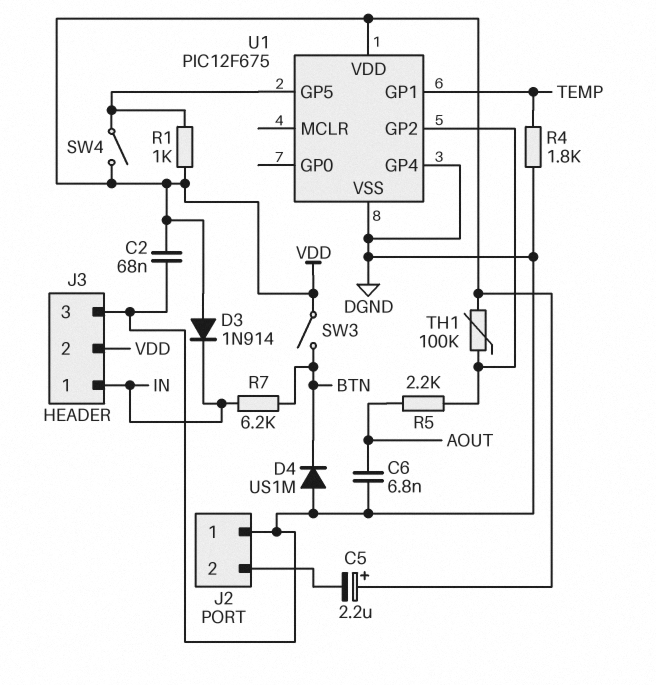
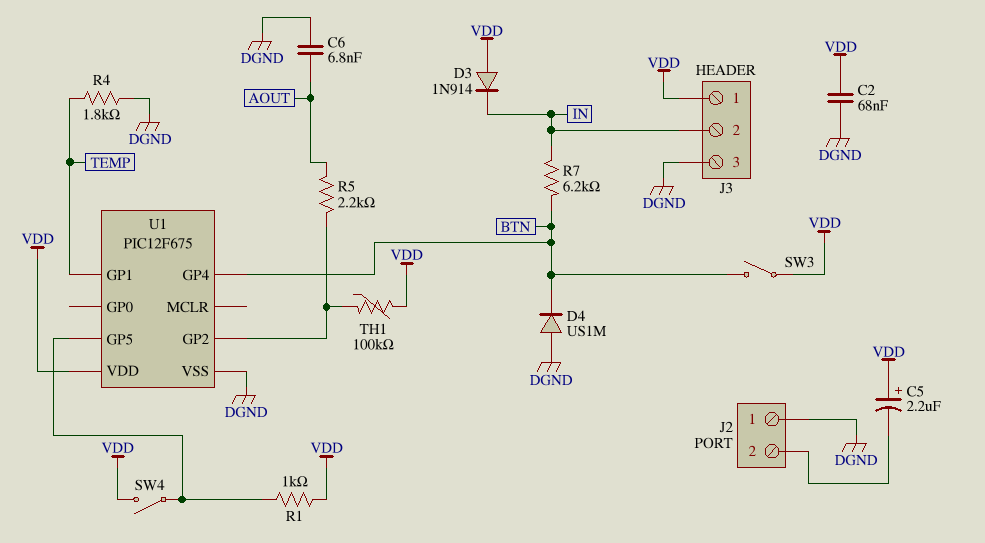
J3 pin 1: IN -> VDD
J3 pin 2: VDD -> IN
U1 pin GP4: DGND -> BTN

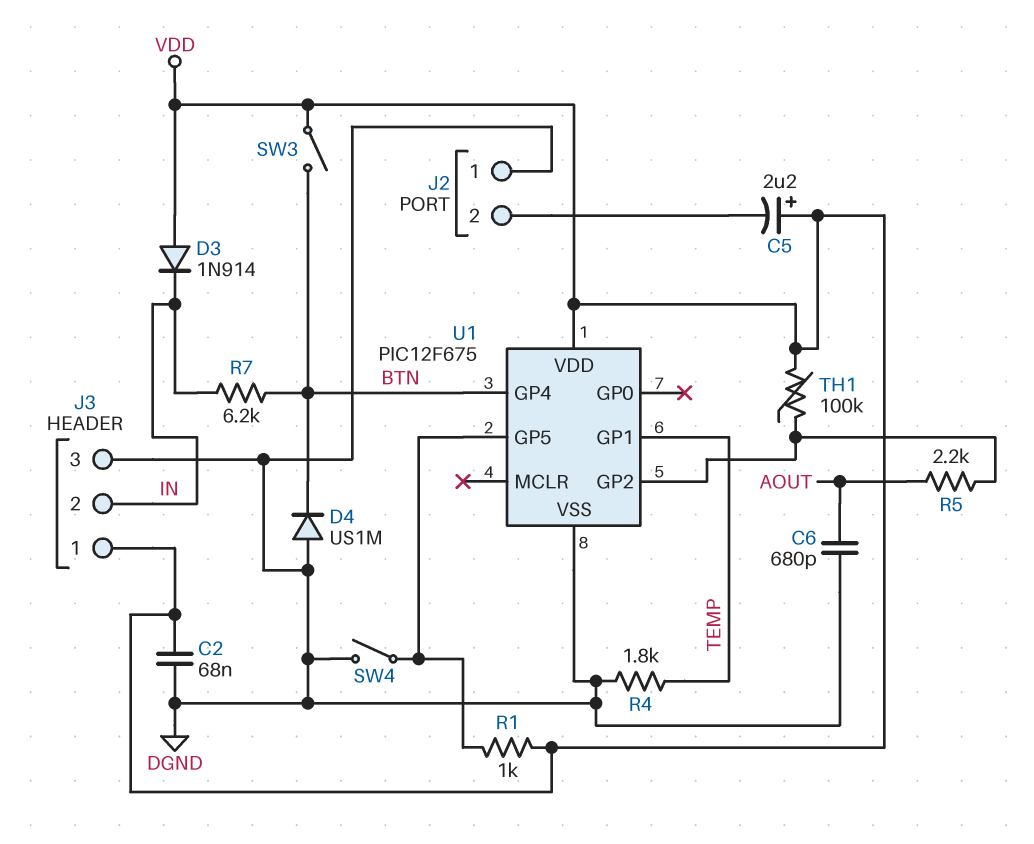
C6: 6.8nF (AOUT, DGND) -> 680pF (AOUT, DGND)
SW4: switch (U1/GP5, VDD) -> switch (DGND, U1/GP5)

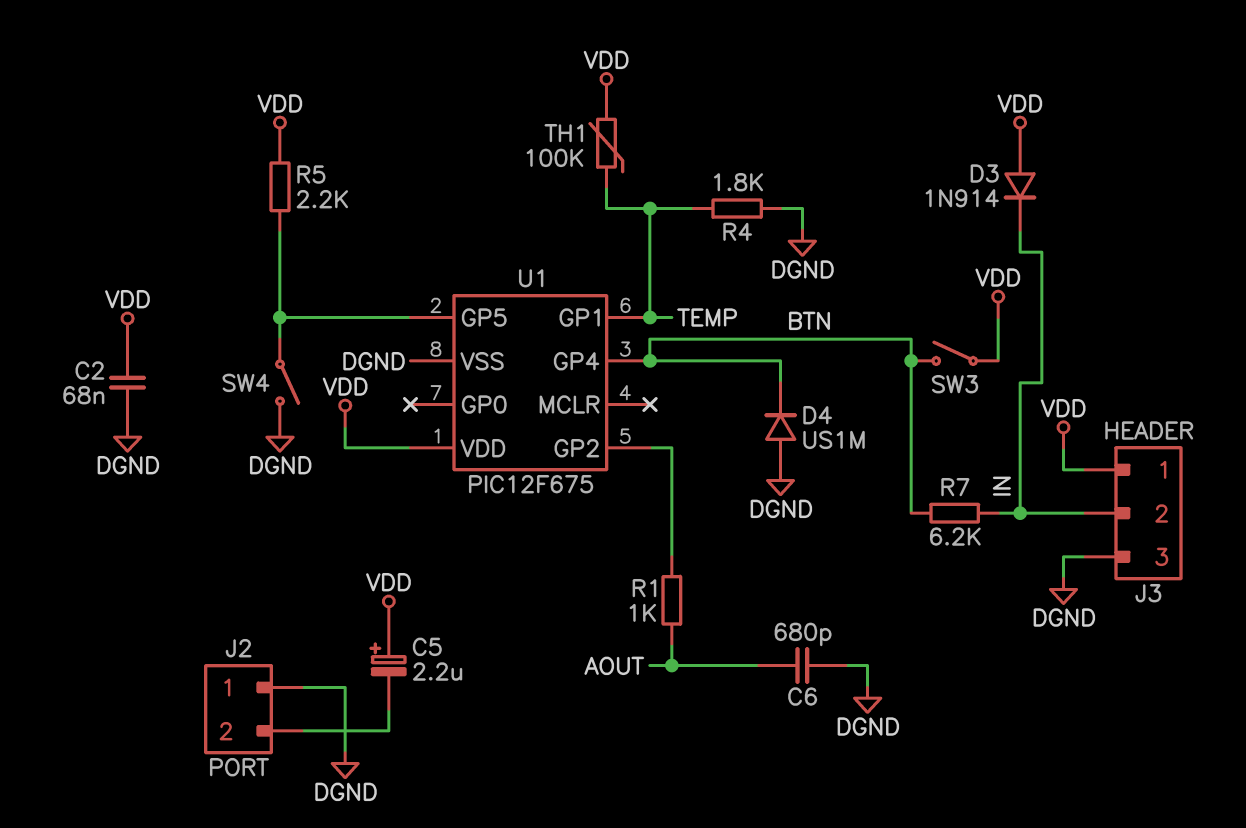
R1: 1k (U1/GP5, VDD) -> 1k (AOUT, U1/GP2)
R5: 2.2k (AOUT, U1/GP2) -> 2.2k (U1/GP5, VDD)
TH1: 100k (U1/GP2, VDD) -> 100k (TEMP, VDD)

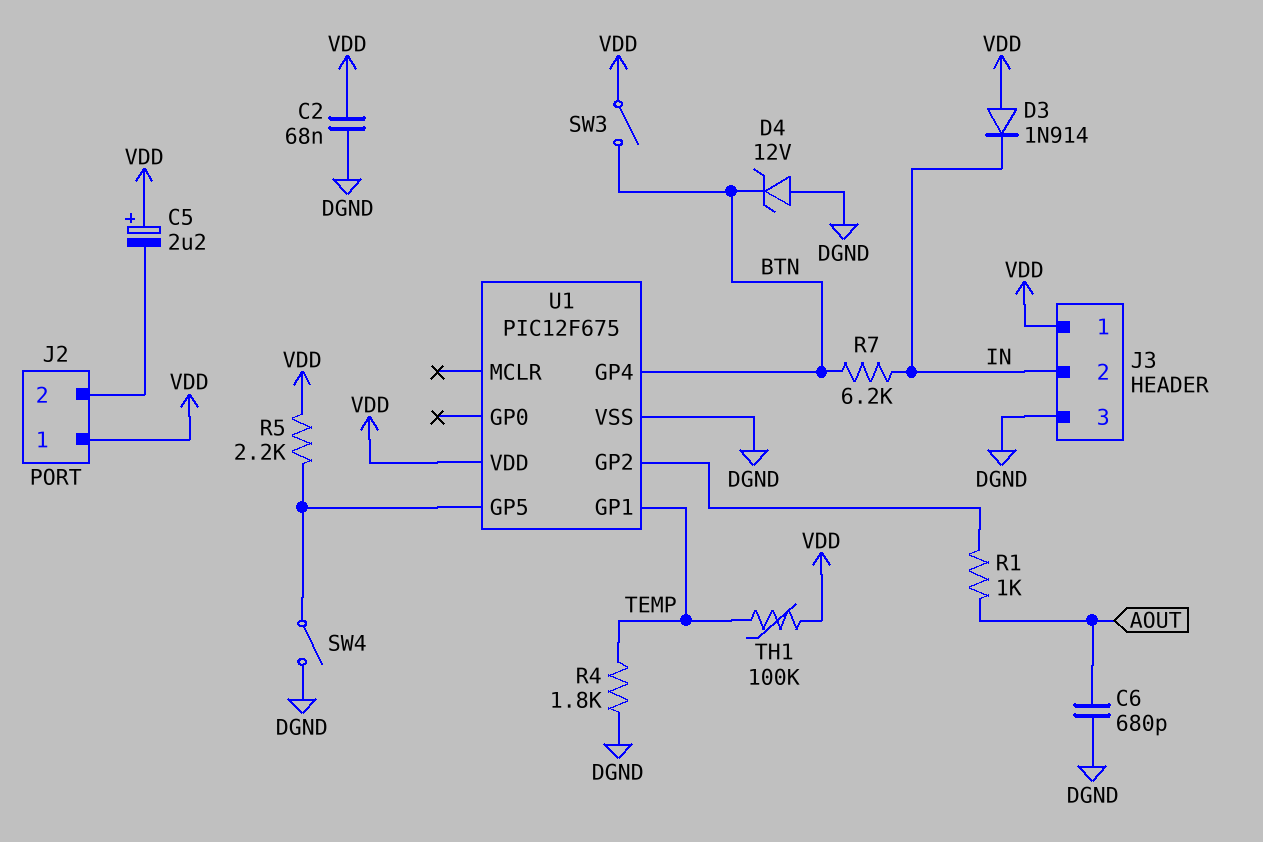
D4: diode US1M (A DGND, K BTN) -> zener 12V (A DGND, K BTN)
J2 pin 1: DGND -> VDD

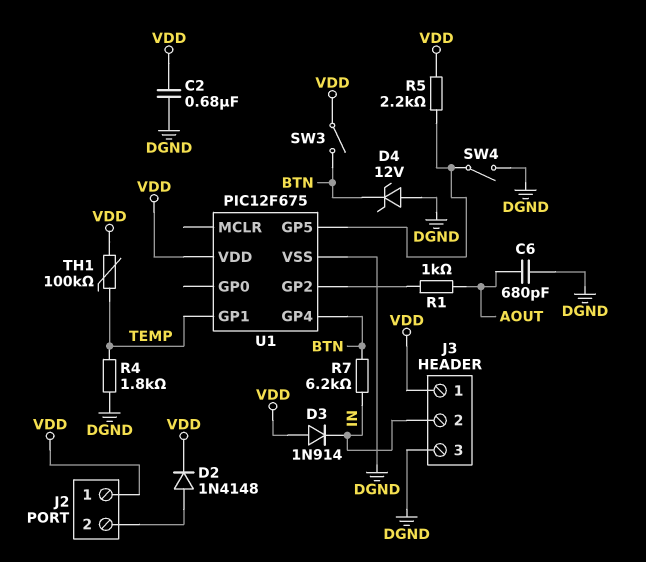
C2: 68nF (DGND, VDD) -> 680nF (DGND, VDD)
C5: 2.2uF (plus VDD, minus J2/2) -> none
D2: none -> diode 1N4148 (A J2/2, K VDD)

